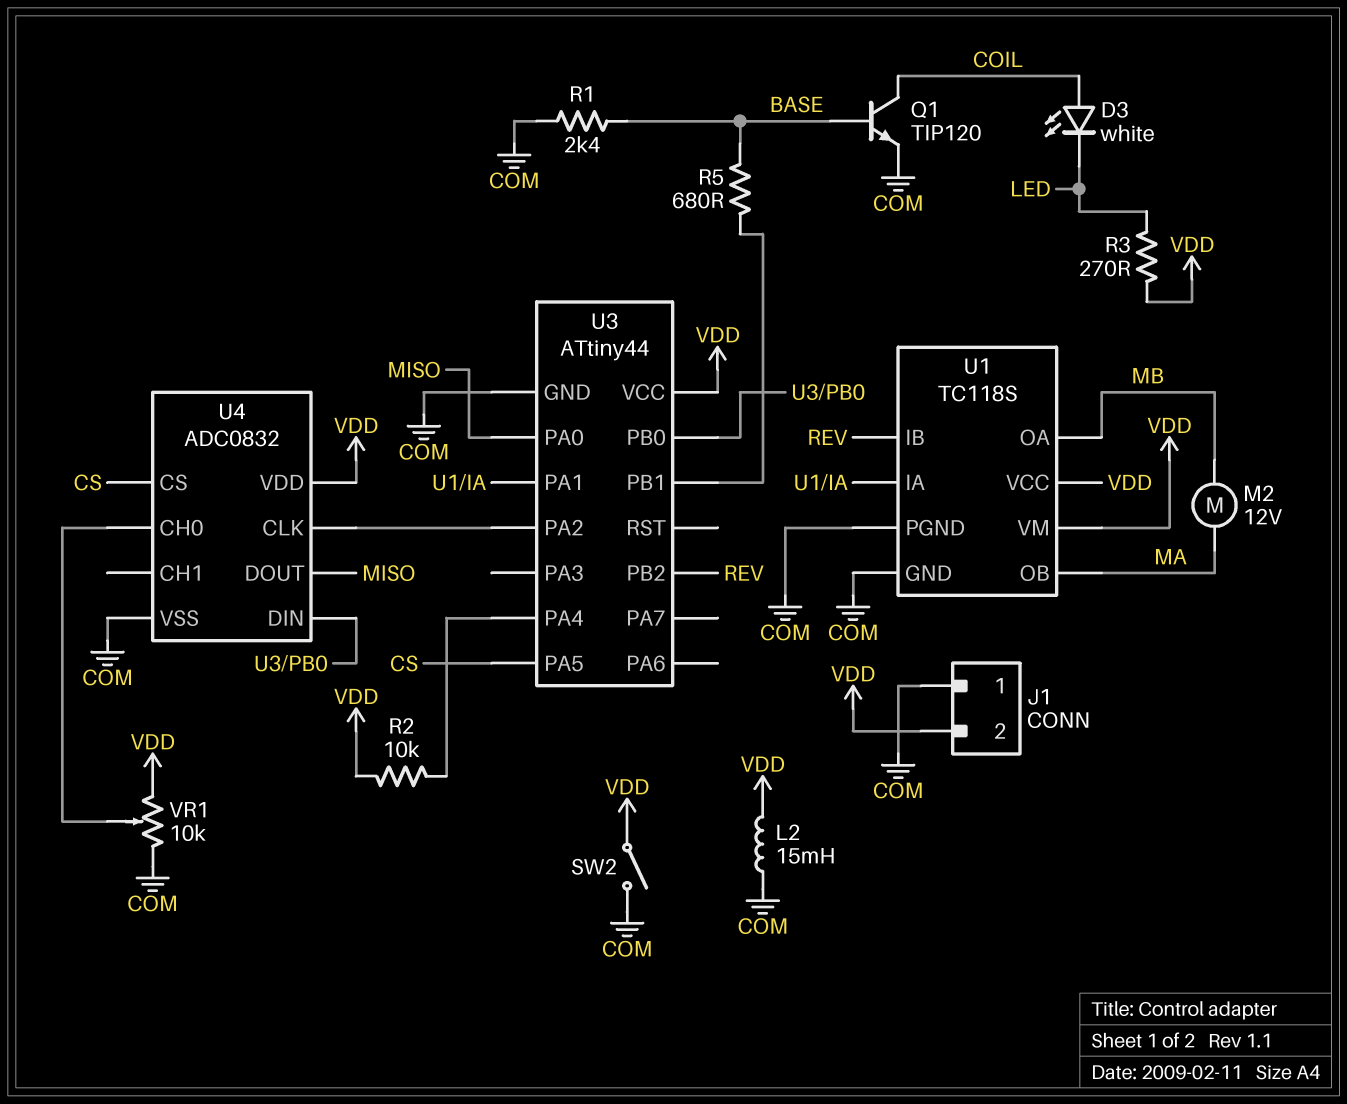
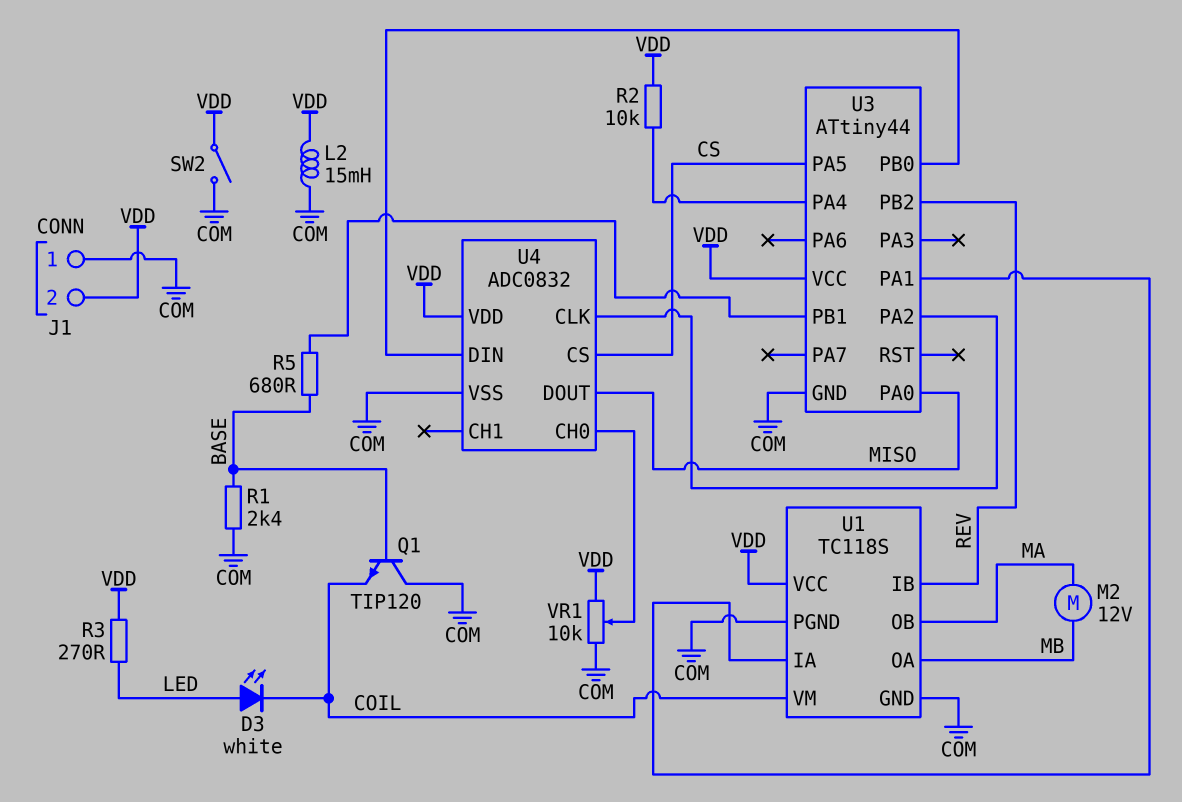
D3: LED white (A COIL, K LED) -> LED white (A LED, K COIL)
Q1: NPN TIP120 (B BASE, C COIL, E COM) -> NPN TIP120 (B BASE, C COM, E COIL)
U1 pin VM: VDD -> COIL

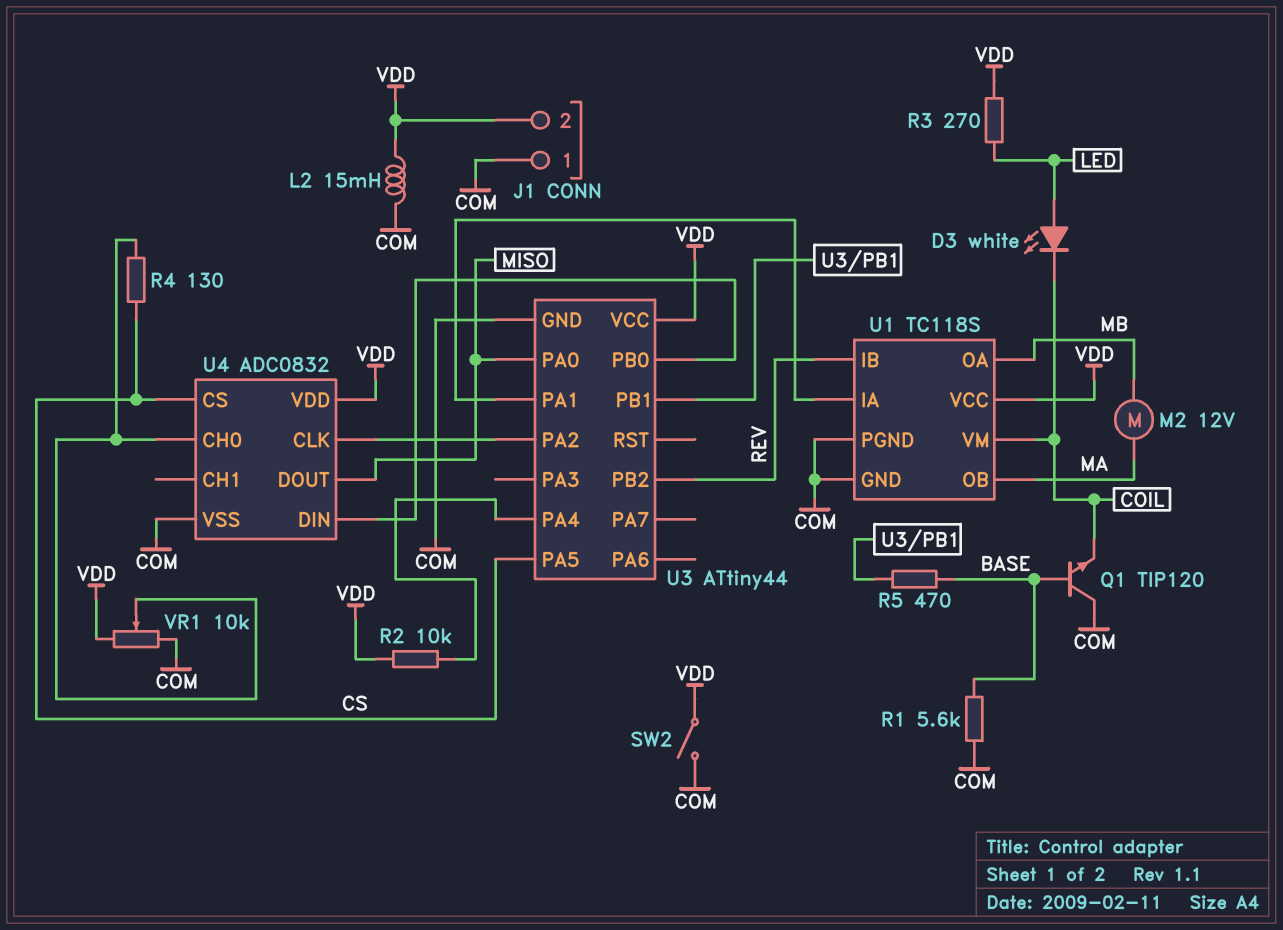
R1: 2.4k (BASE, COM) -> 5.6k (BASE, COM)
R4: none -> 130 (CS, U4/CH0)
R5: 680 (BASE, U3/PB1) -> 470 (BASE, U3/PB1)

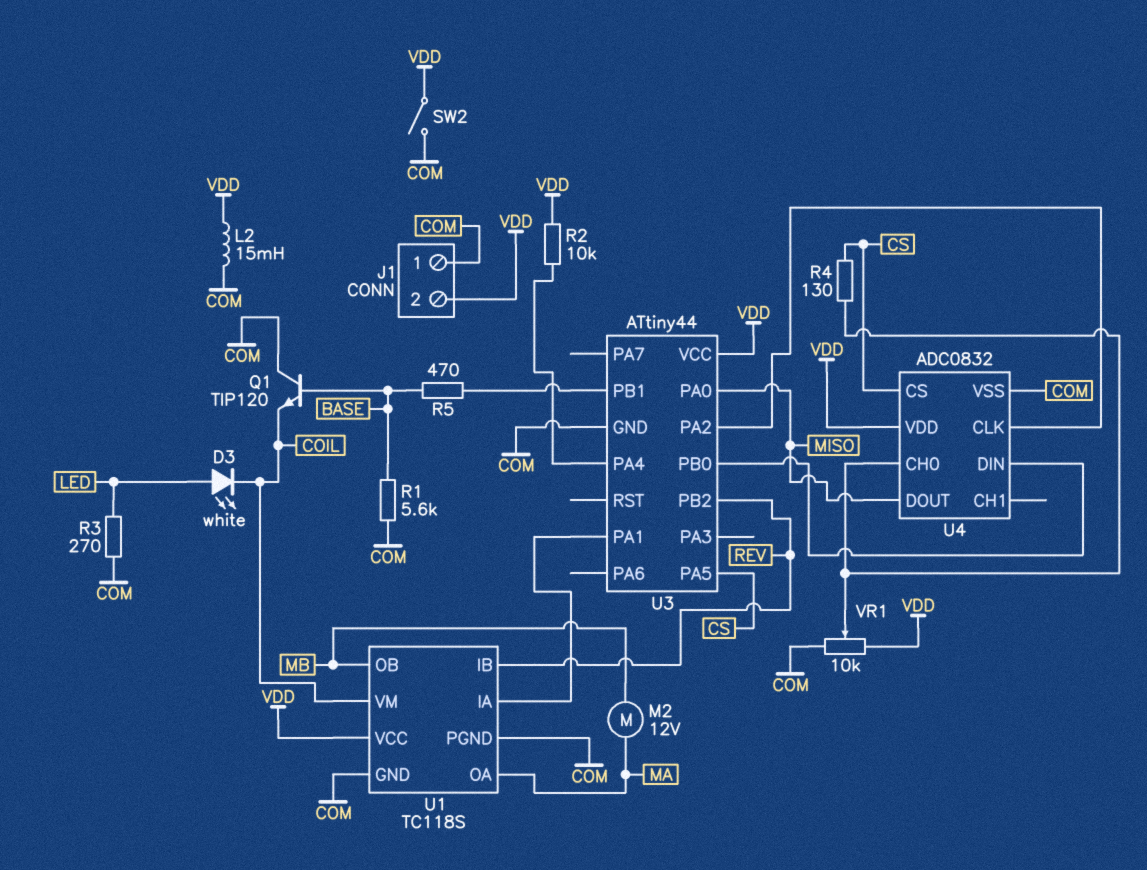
R3: 270 (LED, VDD) -> 270 (COM, LED)
U1 pin OA: MB -> MA
U1 pin OB: MA -> MB

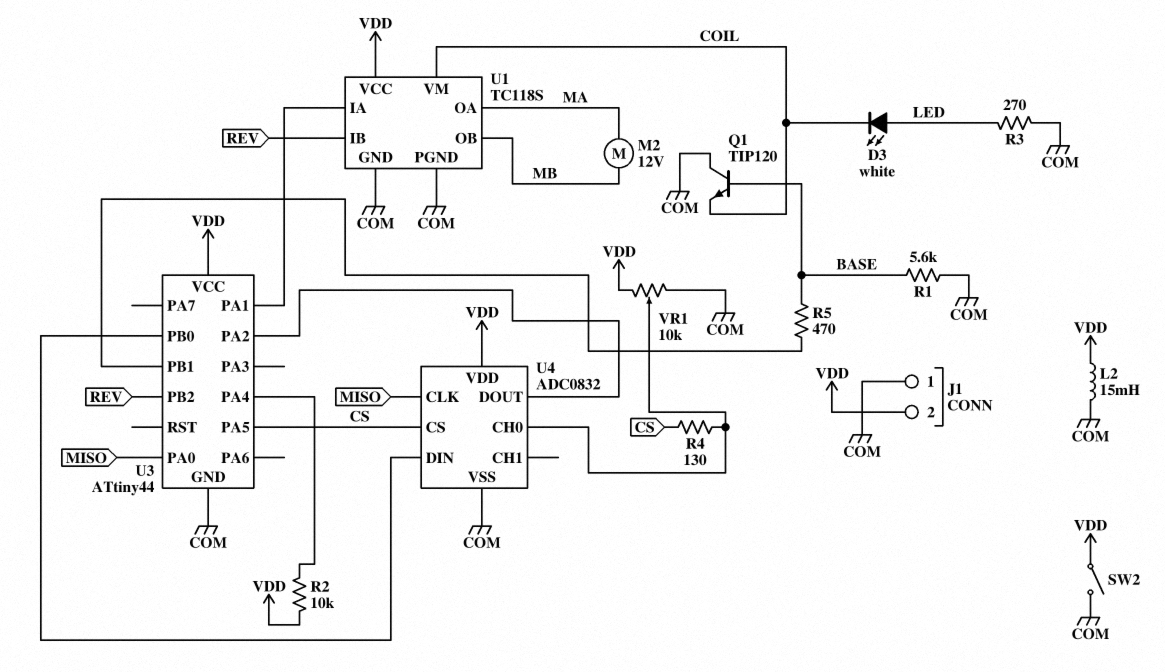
U4 pin CLK: U3/PA2 -> MISO
U4 pin DOUT: MISO -> U3/PA2

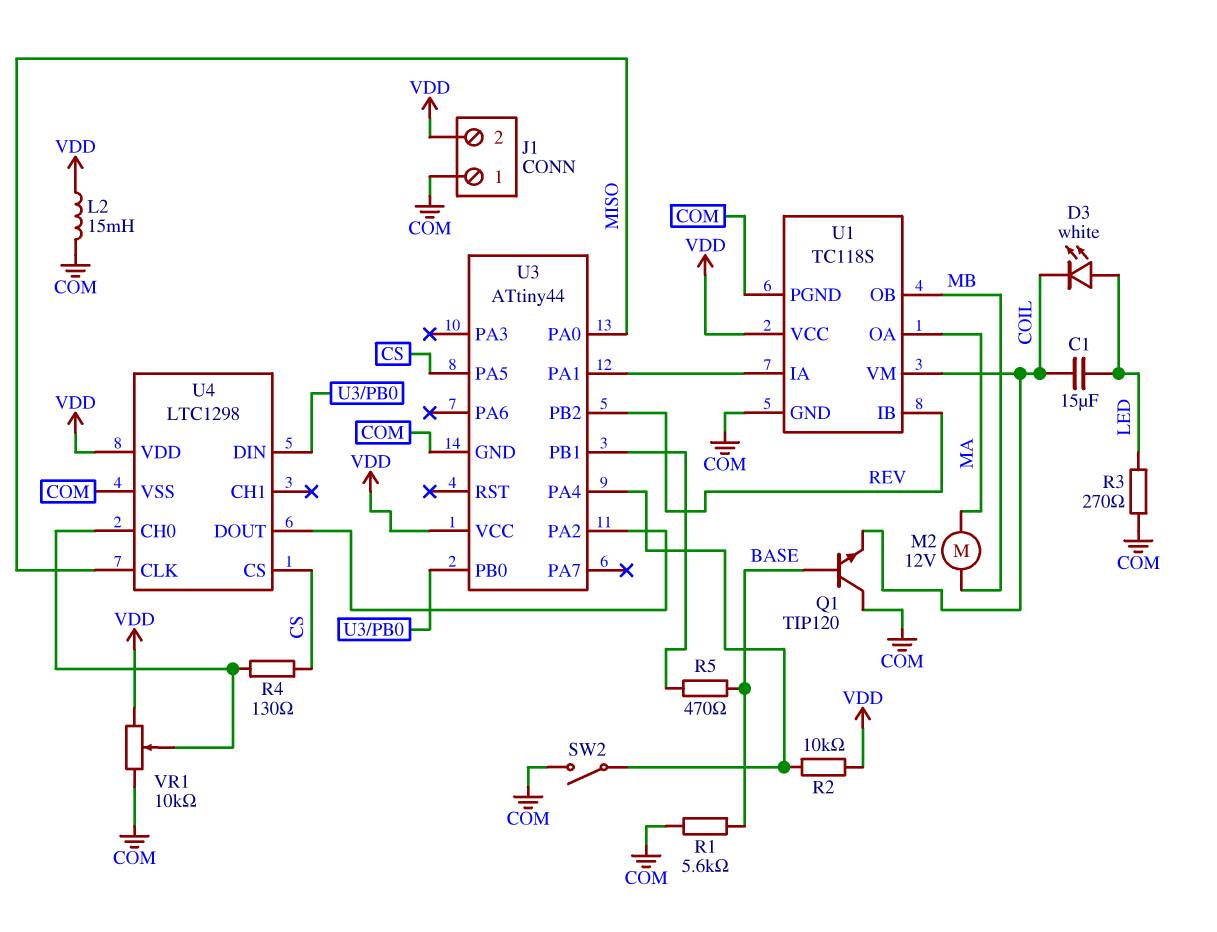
C1: none -> 15uF (COIL, LED)
SW2: switch (COM, VDD) -> switch (COM, U3/PA4)
U4: ADC0832 -> LTC1298

